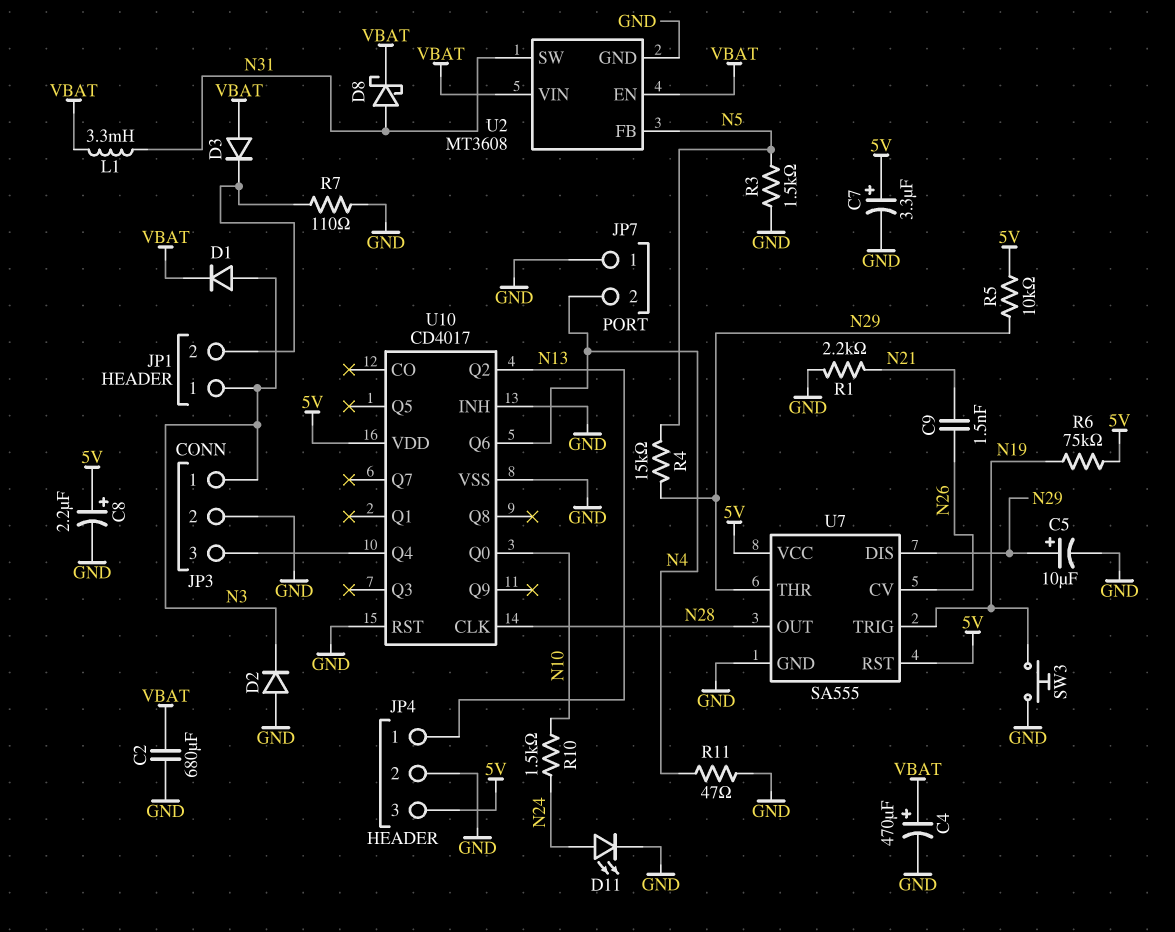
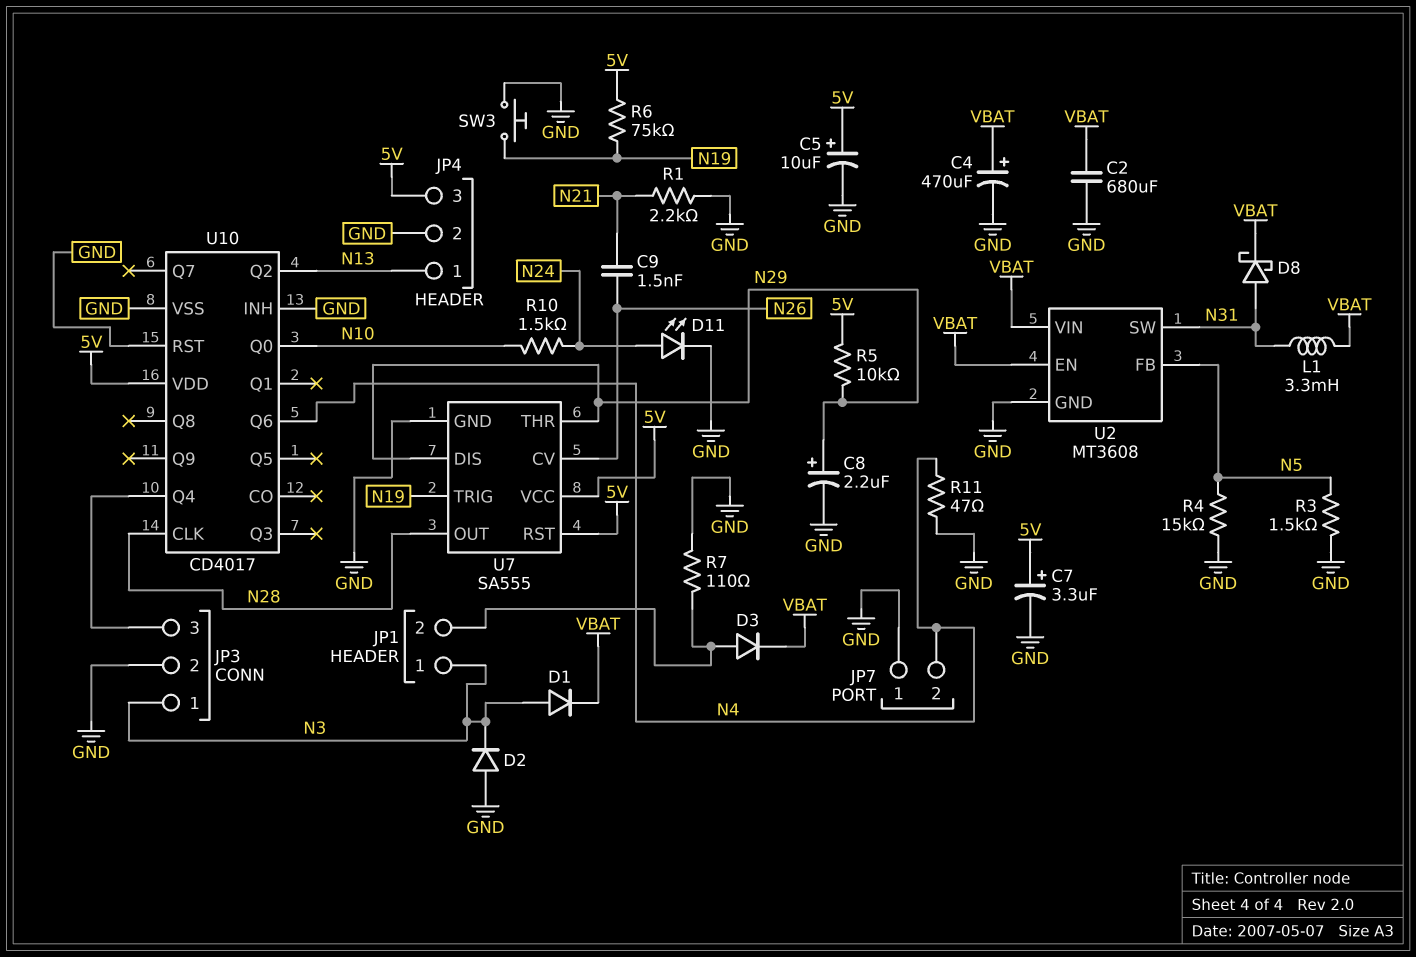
C5: 10uF (plus N29, minus GND) -> 10uF (plus 5V, minus GND)
C8: 2.2uF (plus 5V, minus GND) -> 2.2uF (plus N29, minus GND)
D3: diode (A VBAT, K JP1/2) -> diode (A JP1/2, K VBAT)
R4: 15k (N5, N29) -> 15k (GND, N5)

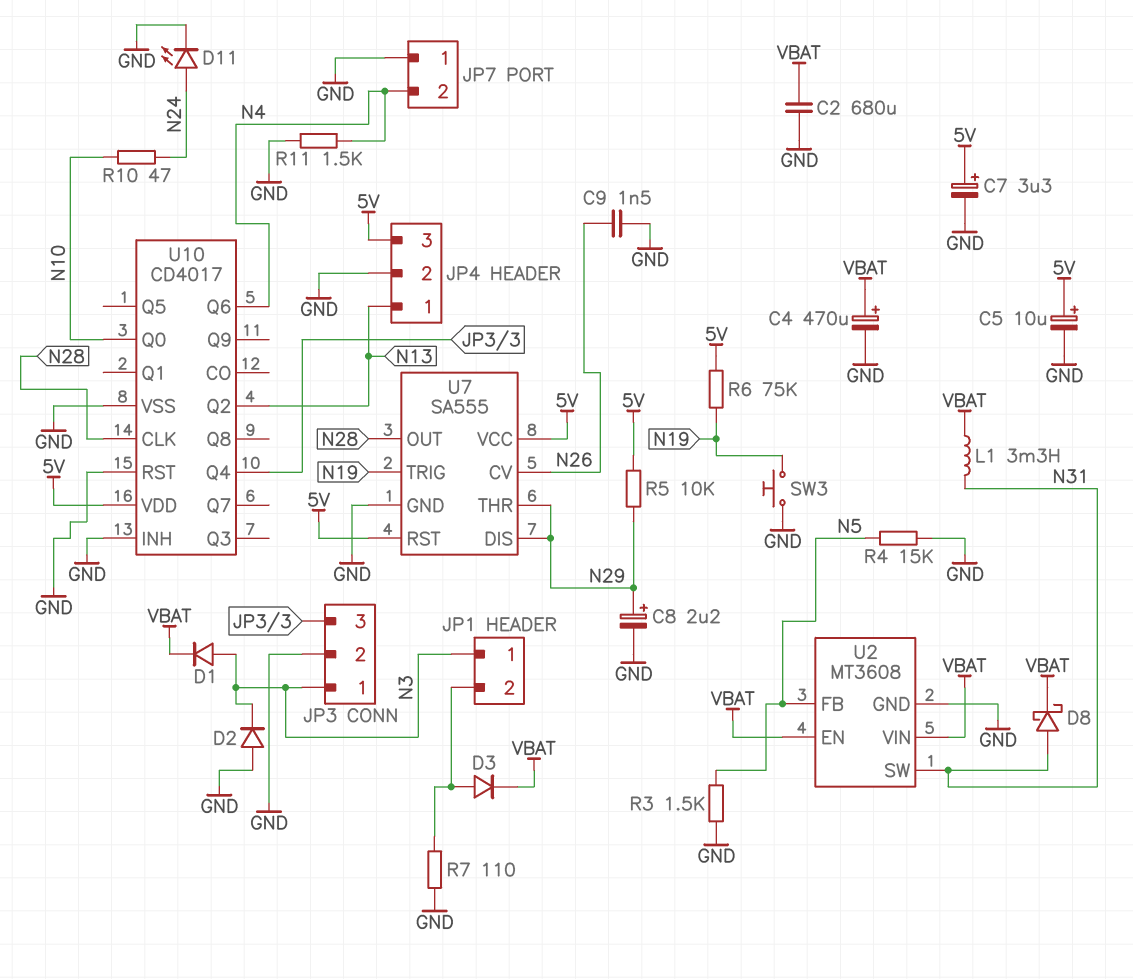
C9: 1.5nF (N21, N26) -> 1.5nF (GND, N26)
R1: 2.2k (GND, N21) -> none
R10: 1.5k (N10, N24) -> 47 (N10, N24)
R11: 47 (GND, N4) -> 1.5k (GND, N4)

